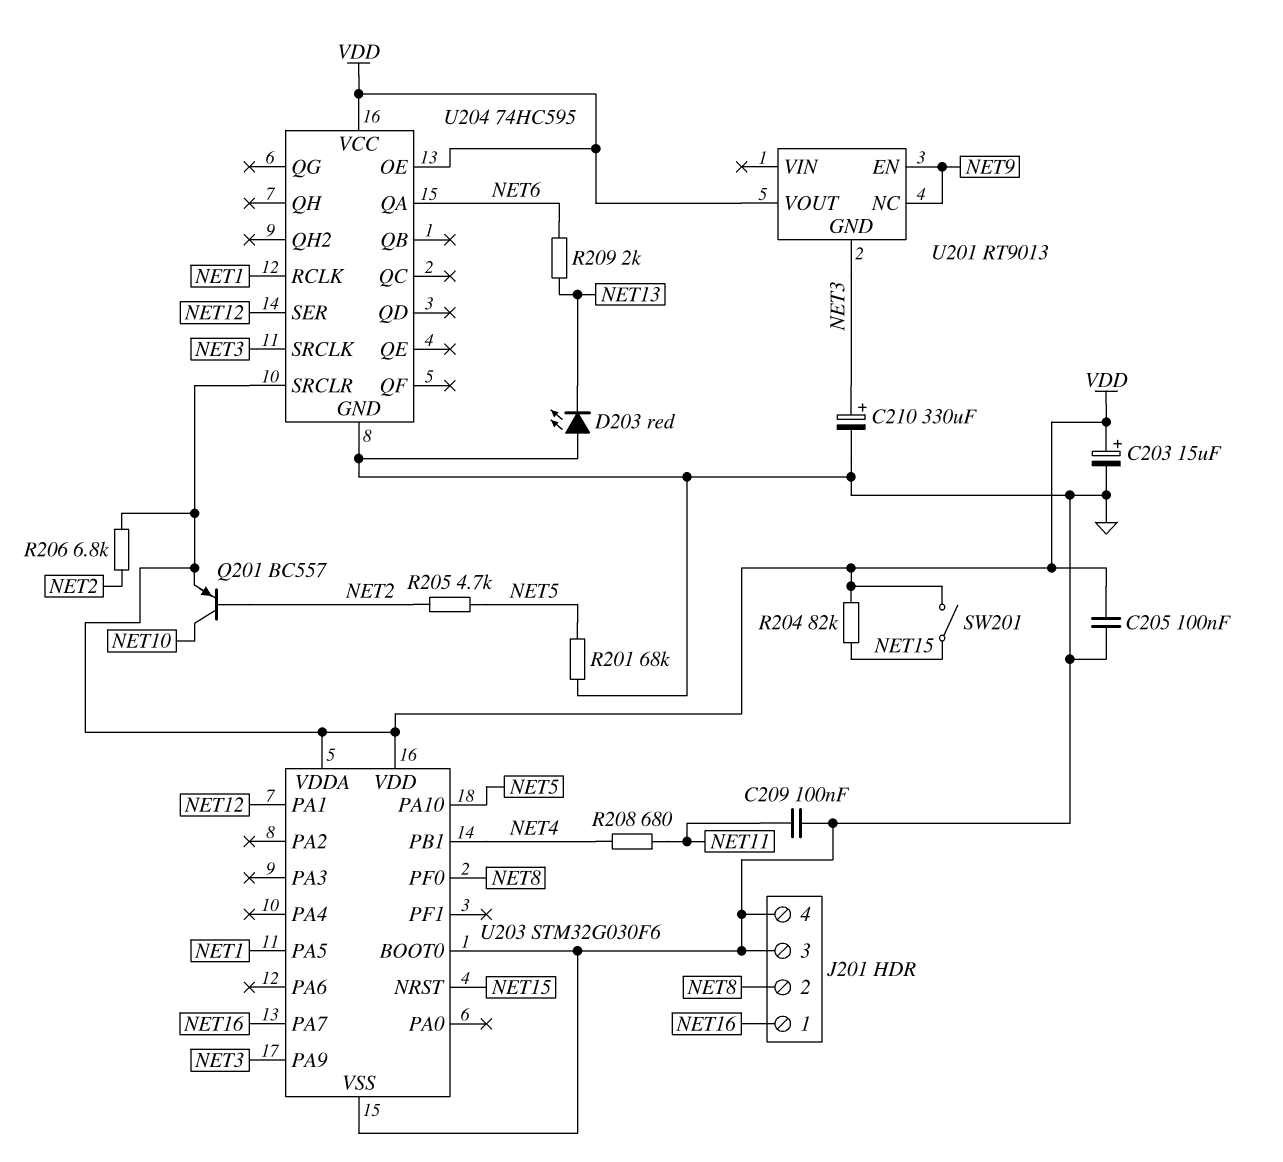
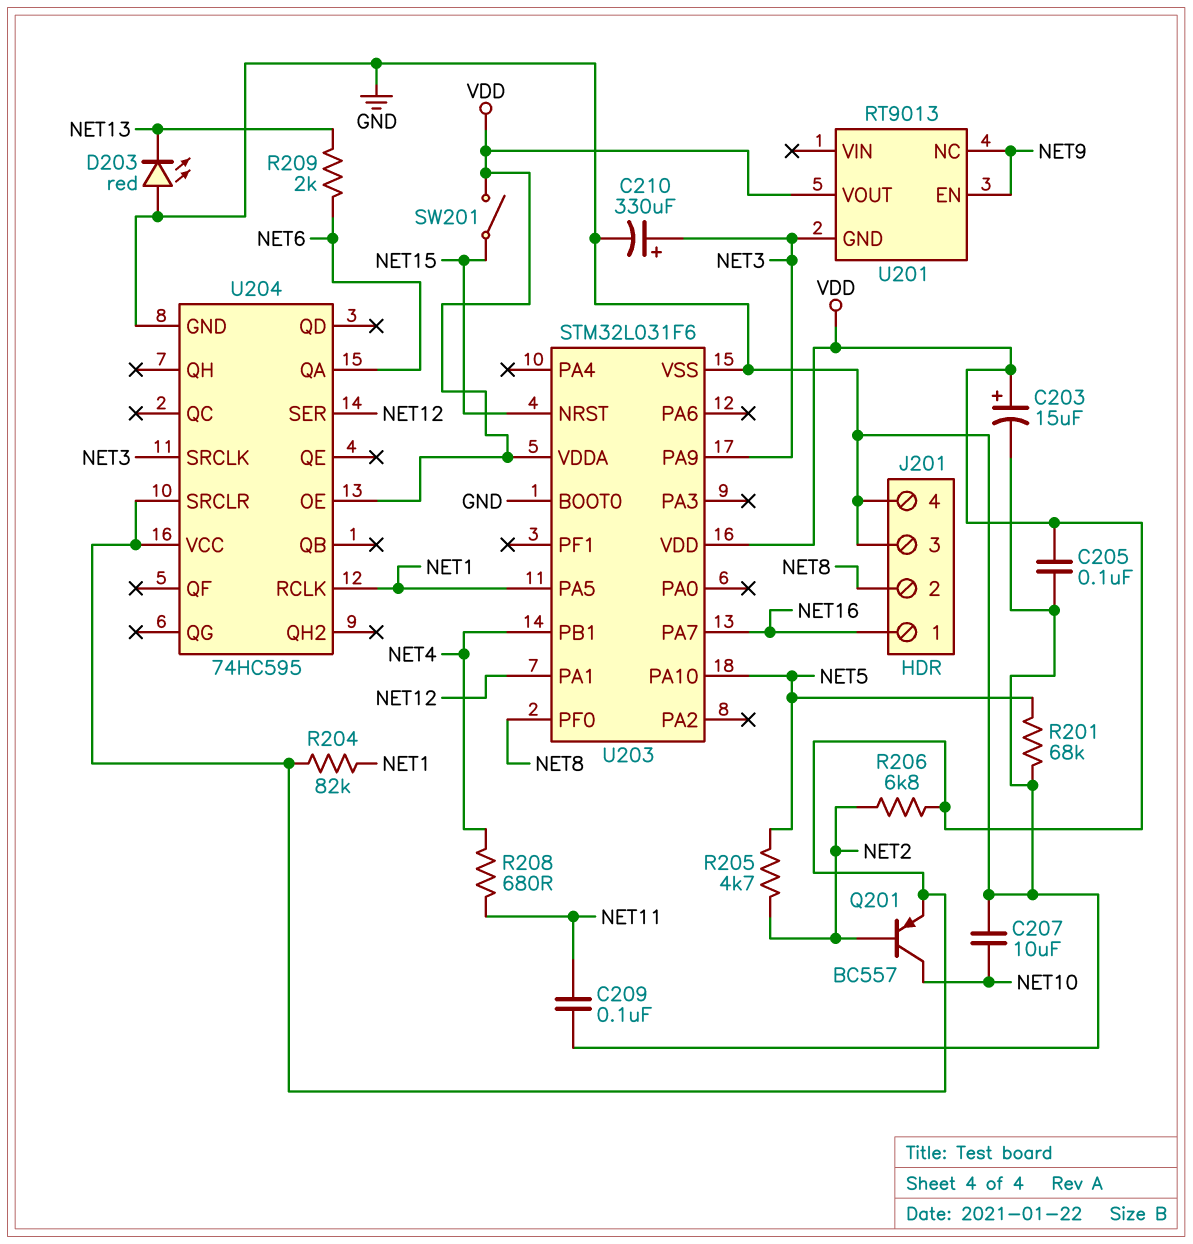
C207: none -> 10uF (GND, NET10)
R204: 82k (NET15, VDD) -> 82k (NET1, VDD)
U203: STM32G030F6 -> STM32L031F6

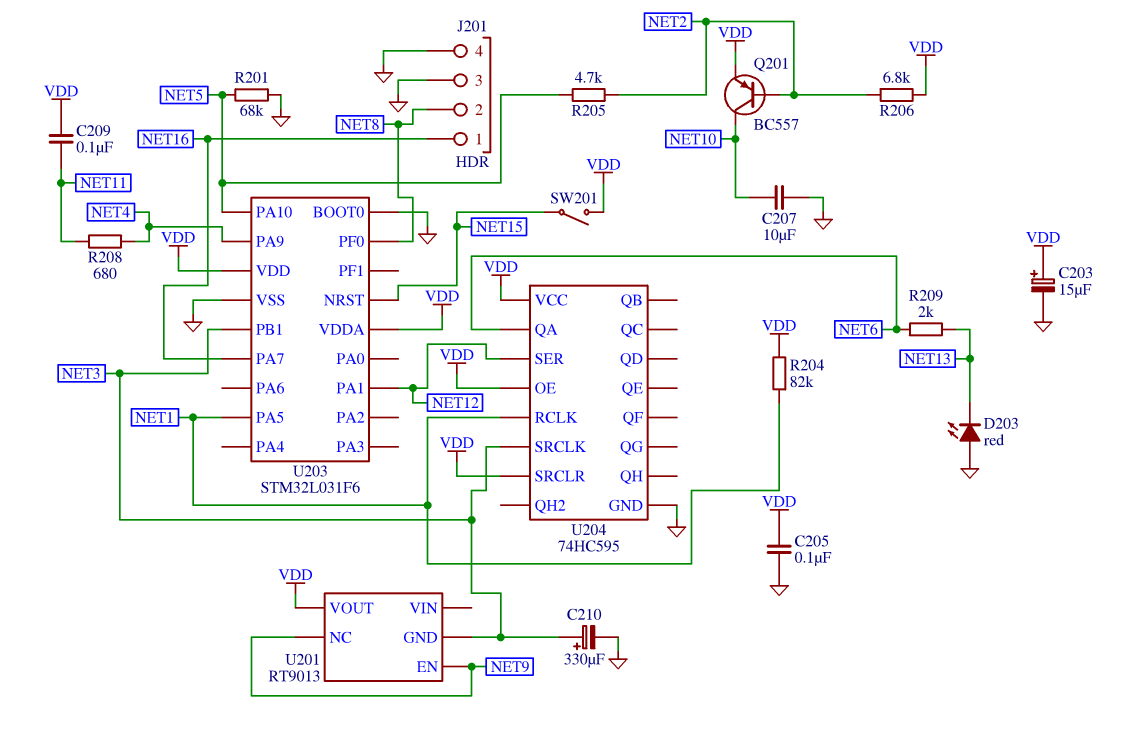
C209: 100nF (GND, NET11) -> 100nF (NET11, VDD)
U203 pin PA9: NET3 -> NET4
U203 pin PB1: NET4 -> NET3

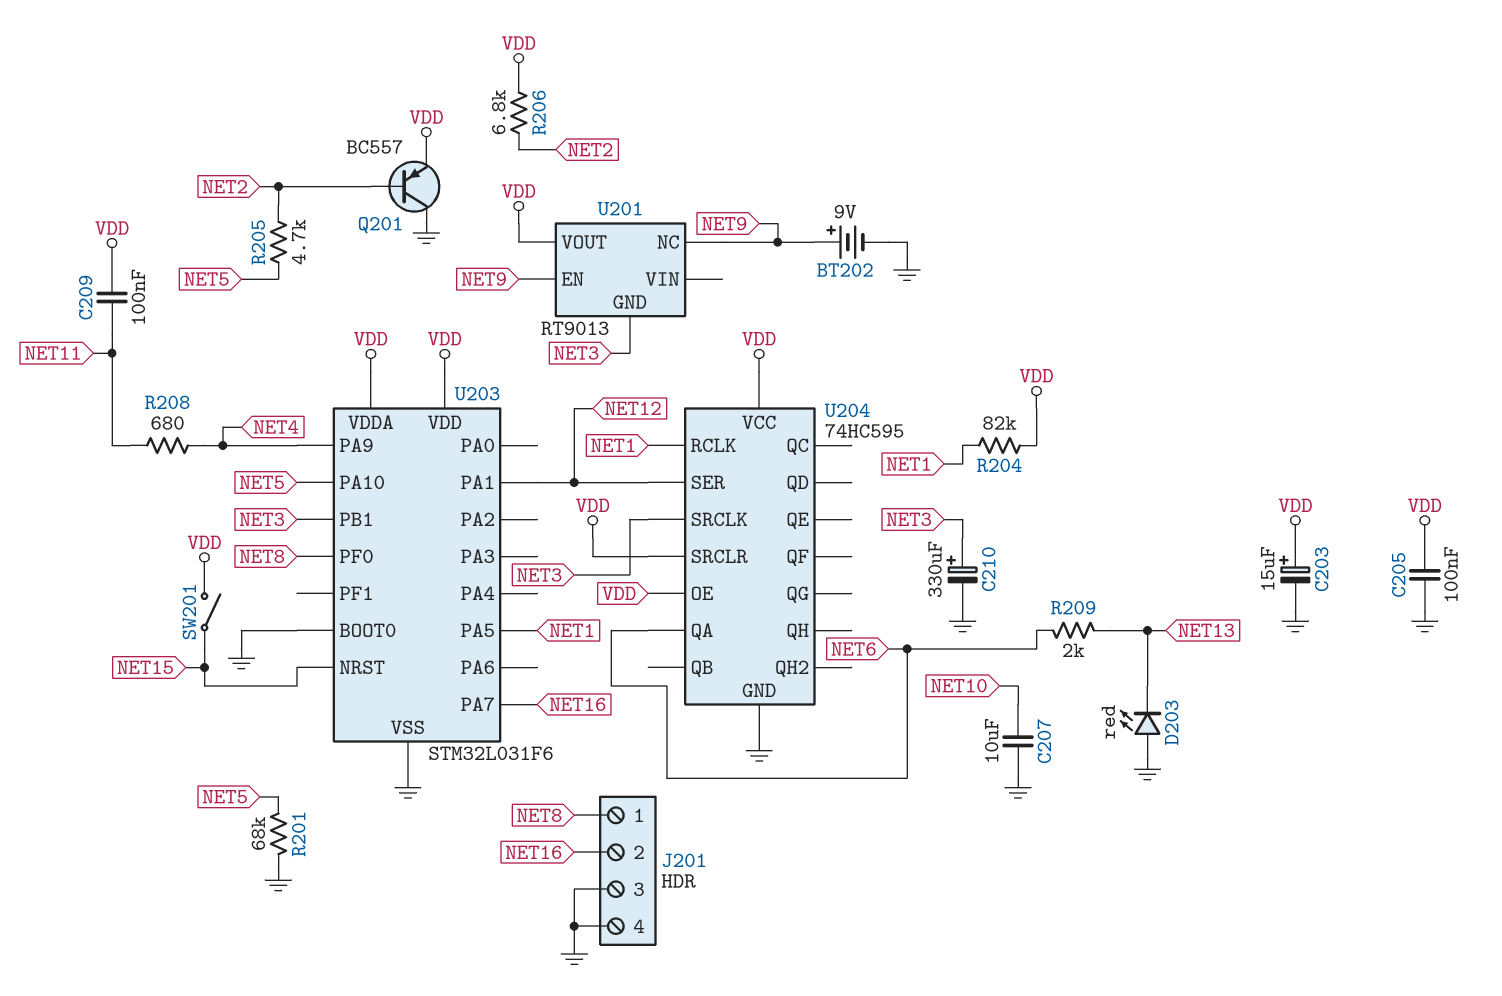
BT202: none -> 9V (plus NET9, minus GND)
J201 pin 1: NET16 -> NET8
J201 pin 2: NET8 -> NET16
Q201: PNP BC557 (B NET2, C NET10, E VDD) -> PNP BC557 (B NET2, C GND, E VDD)

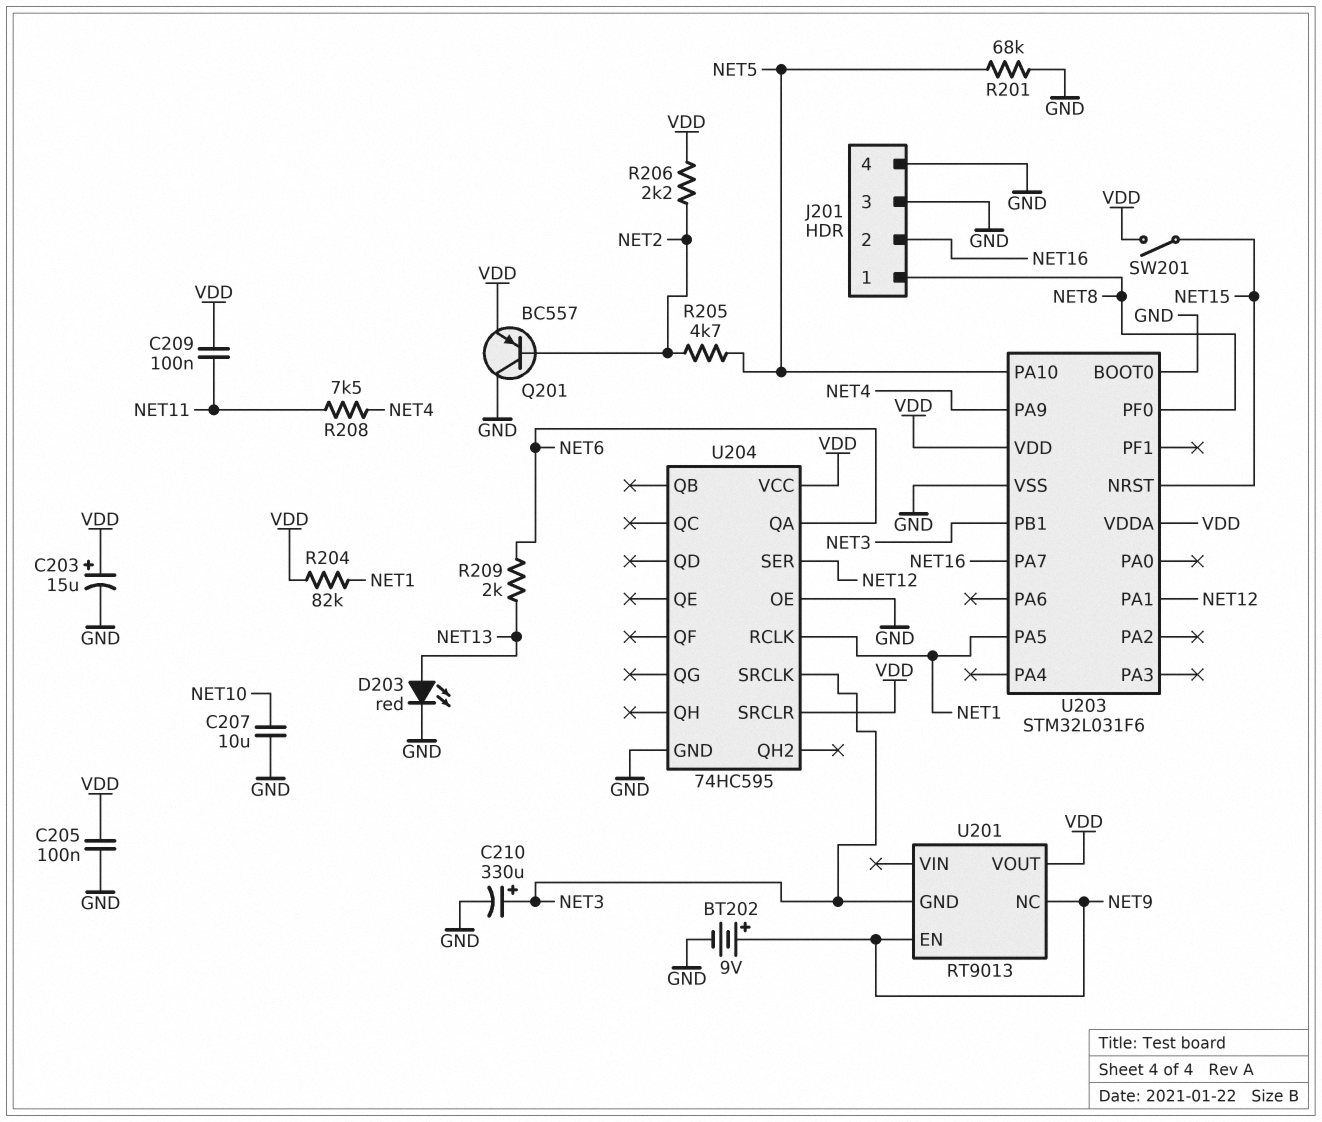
D203: LED red (A GND, K NET13) -> LED red (A NET13, K GND)
R206: 6.8k (NET2, VDD) -> 2.2k (NET2, VDD)
R208: 680 (NET4, NET11) -> 7.5k (NET4, NET11)
U204 pin OE: VDD -> GND

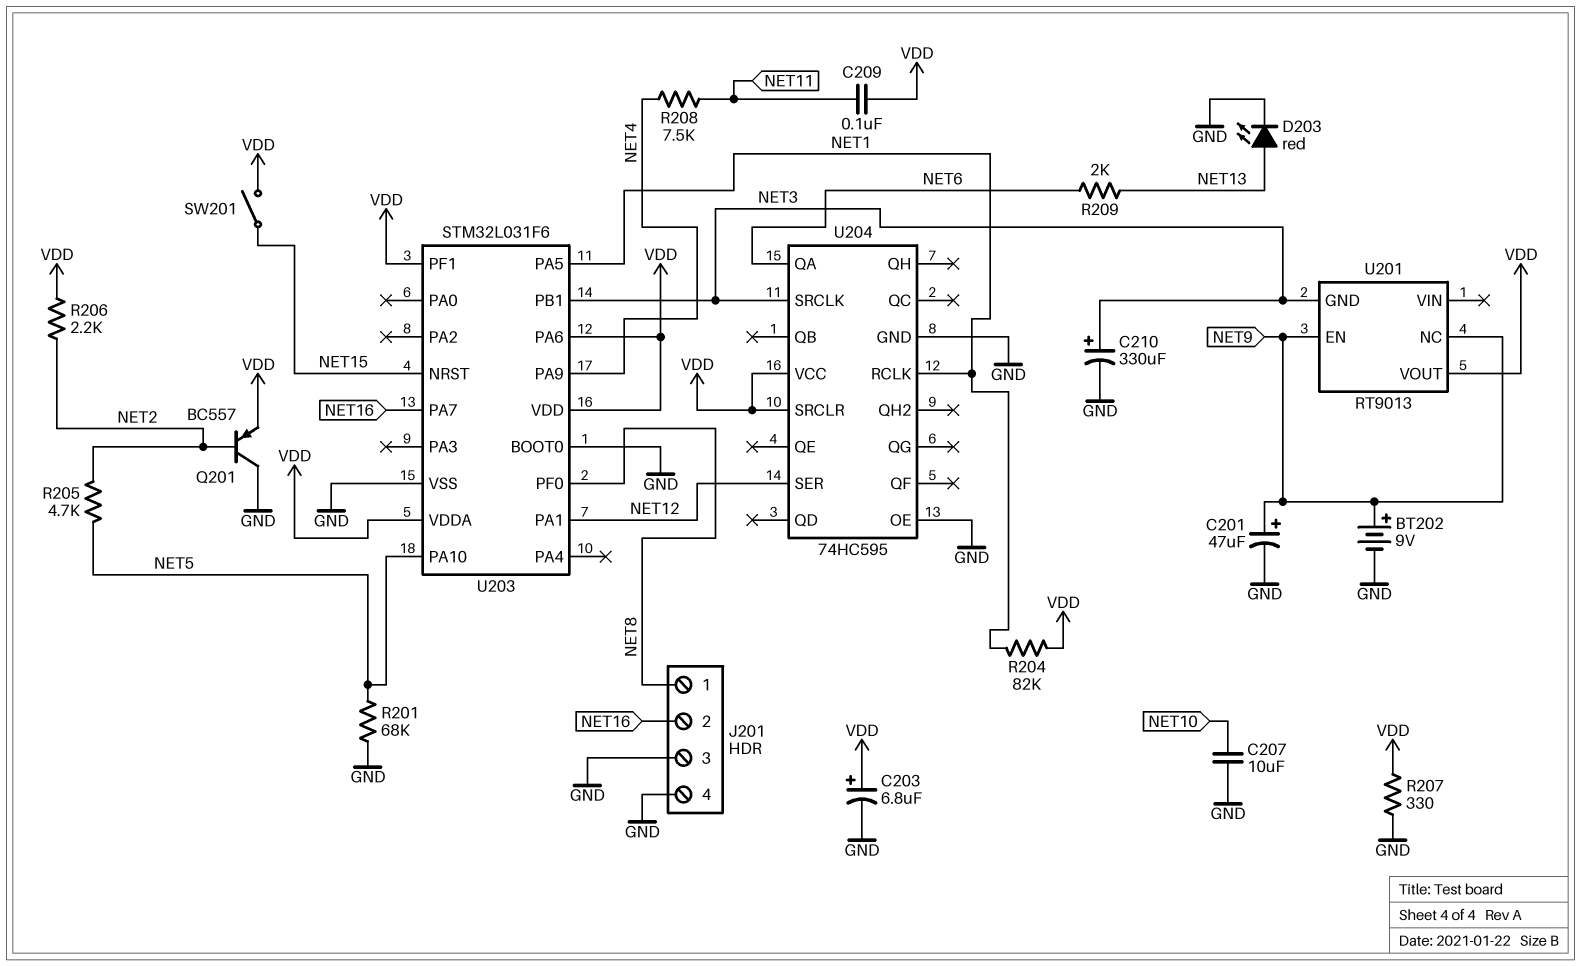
C201: none -> 47uF (plus NET9, minus GND)
C203: 15uF (plus VDD, minus GND) -> 6.8uF (plus VDD, minus GND)
C205: 100nF (GND, VDD) -> none
R207: none -> 330 (GND, VDD)
U203 pin PA6: none -> VDD
U203 pin PF1: none -> VDD

